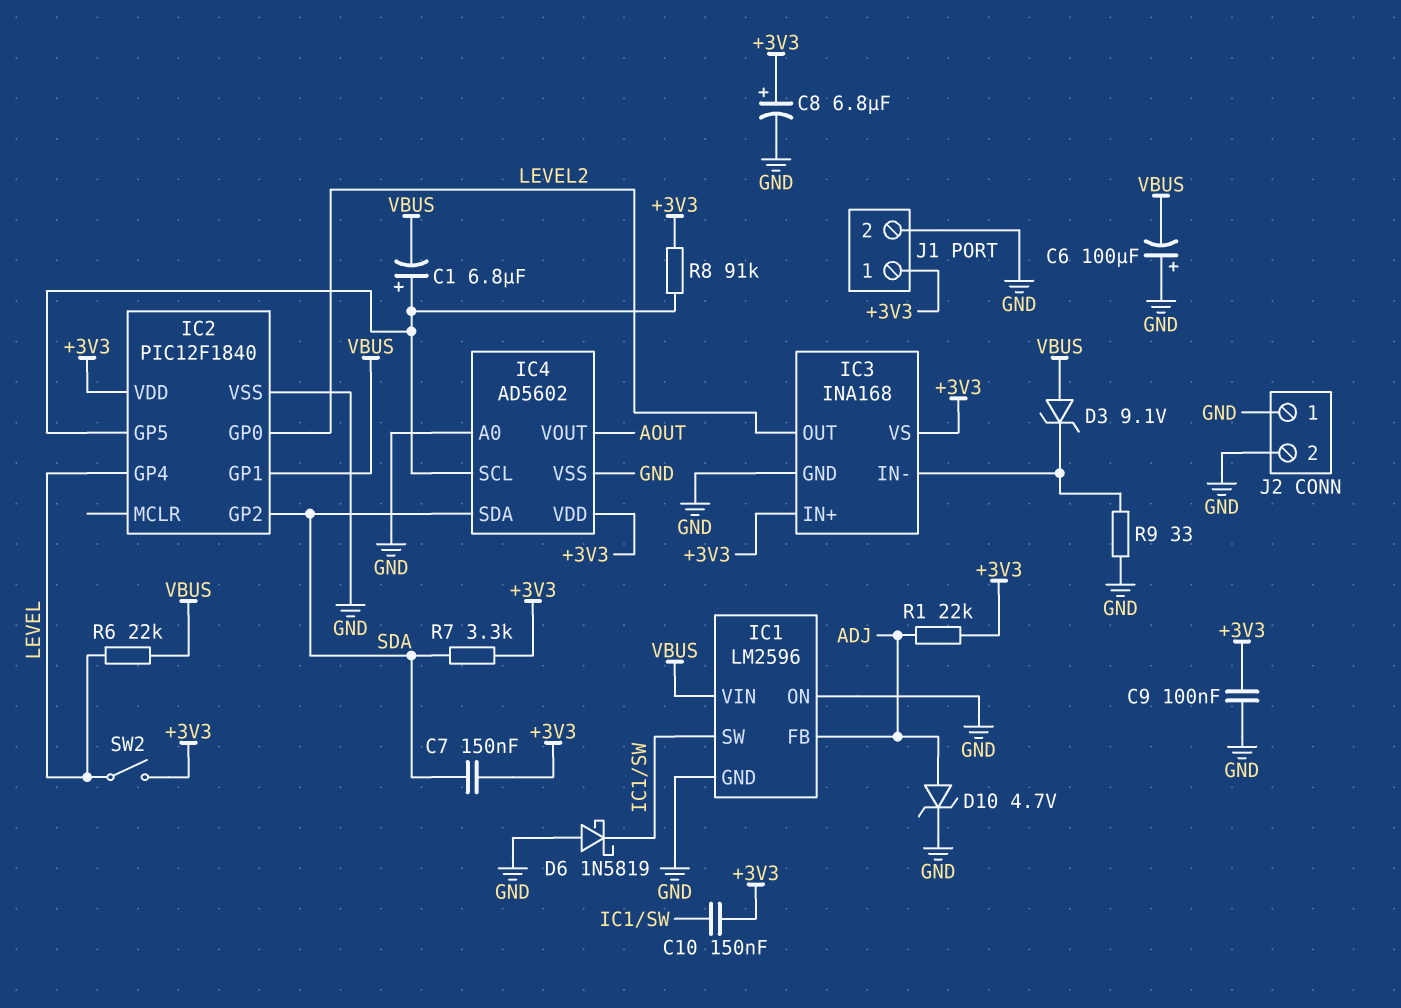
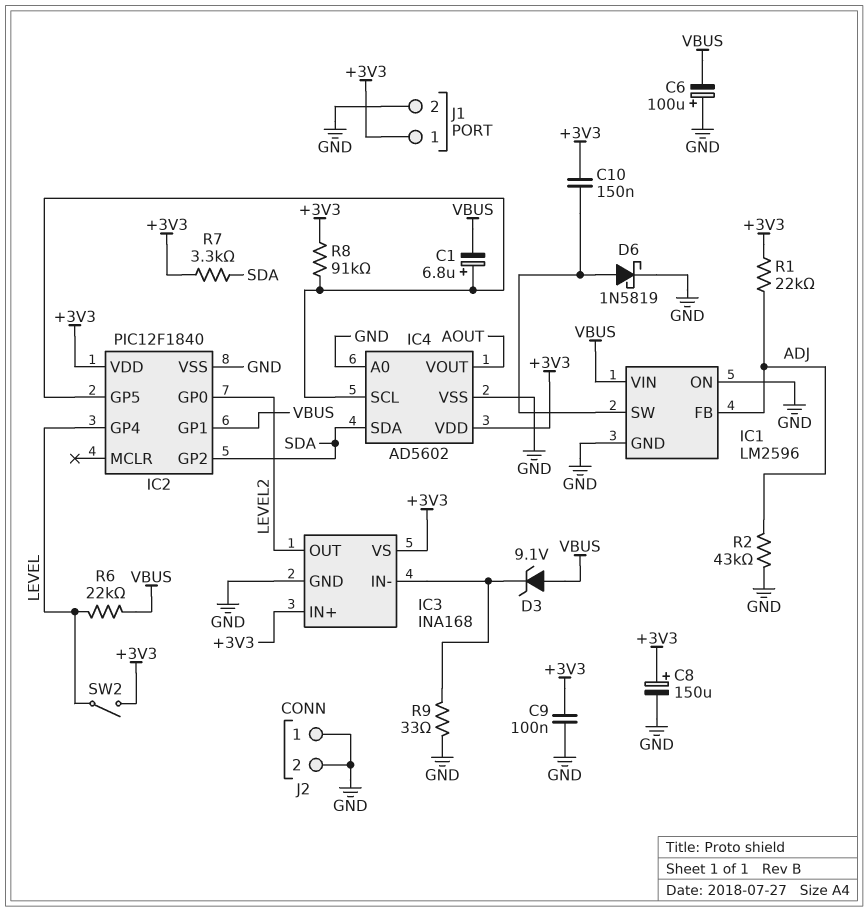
C7: 150nF (+3V3, SDA) -> none
C8: 6.8uF (plus +3V3, minus GND) -> 150uF (plus +3V3, minus GND)
D6: schottky 1N5819 (A GND, K IC1/SW) -> schottky 1N5819 (A IC1/SW, K GND)
D10: zener 4.7V (A ADJ, K GND) -> none
R2: none -> 43k (ADJ, GND)

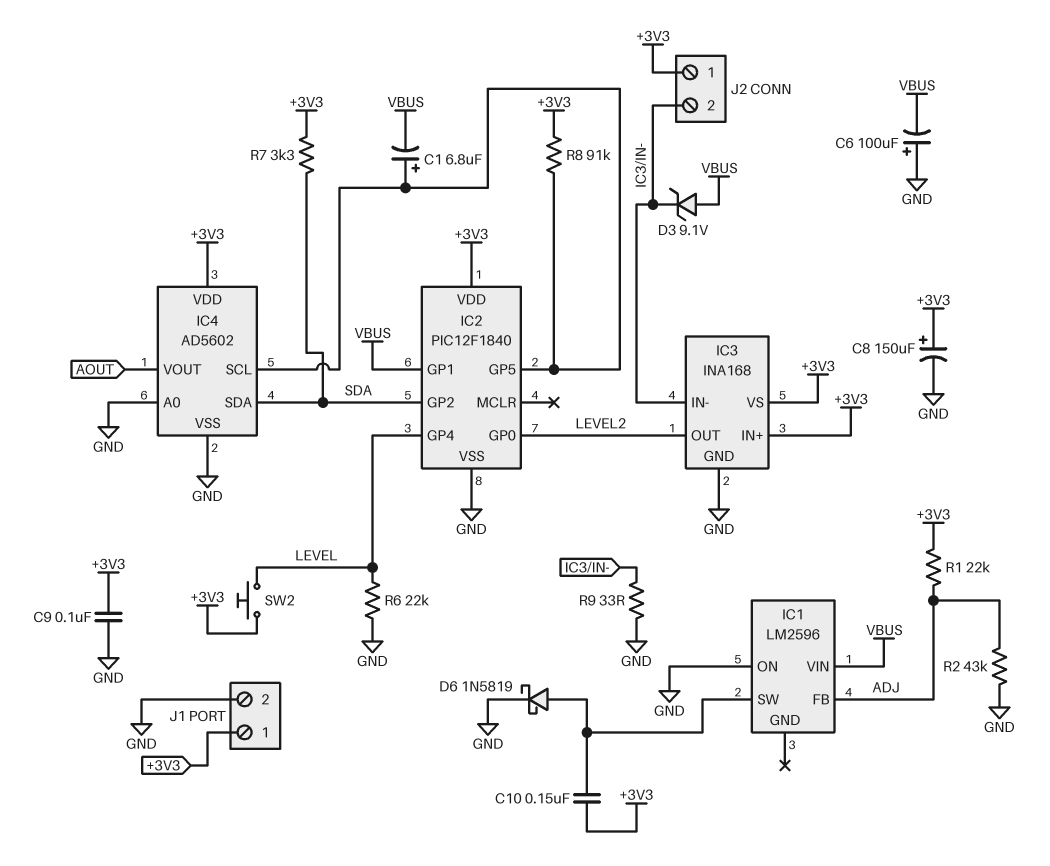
IC1 pin GND: GND -> none
J2 pin 1: GND -> +3V3
J2 pin 2: GND -> IC3/IN-
R6: 22k (LEVEL, VBUS) -> 22k (GND, LEVEL)
SW2: switch (+3V3, LEVEL) -> button (+3V3, LEVEL)

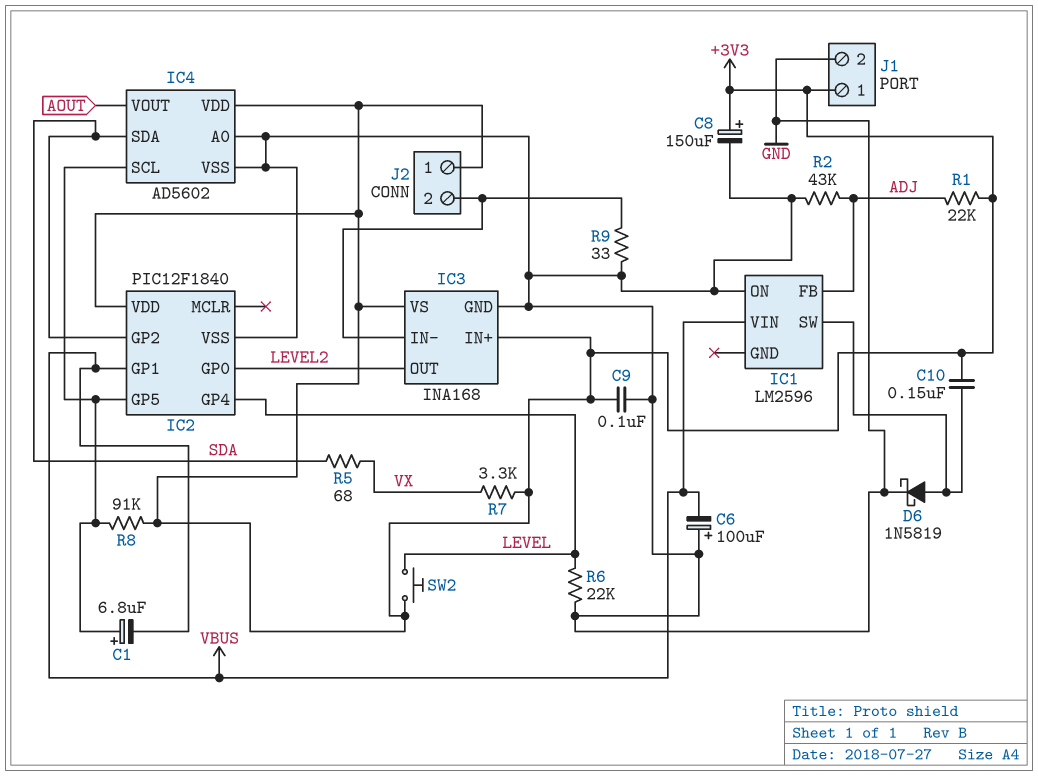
D3: zener 9.1V (A VBUS, K IC3/IN-) -> none
R5: none -> 68 (SDA, VX)
R7: 3.3k (+3V3, SDA) -> 3.3k (+3V3, VX)

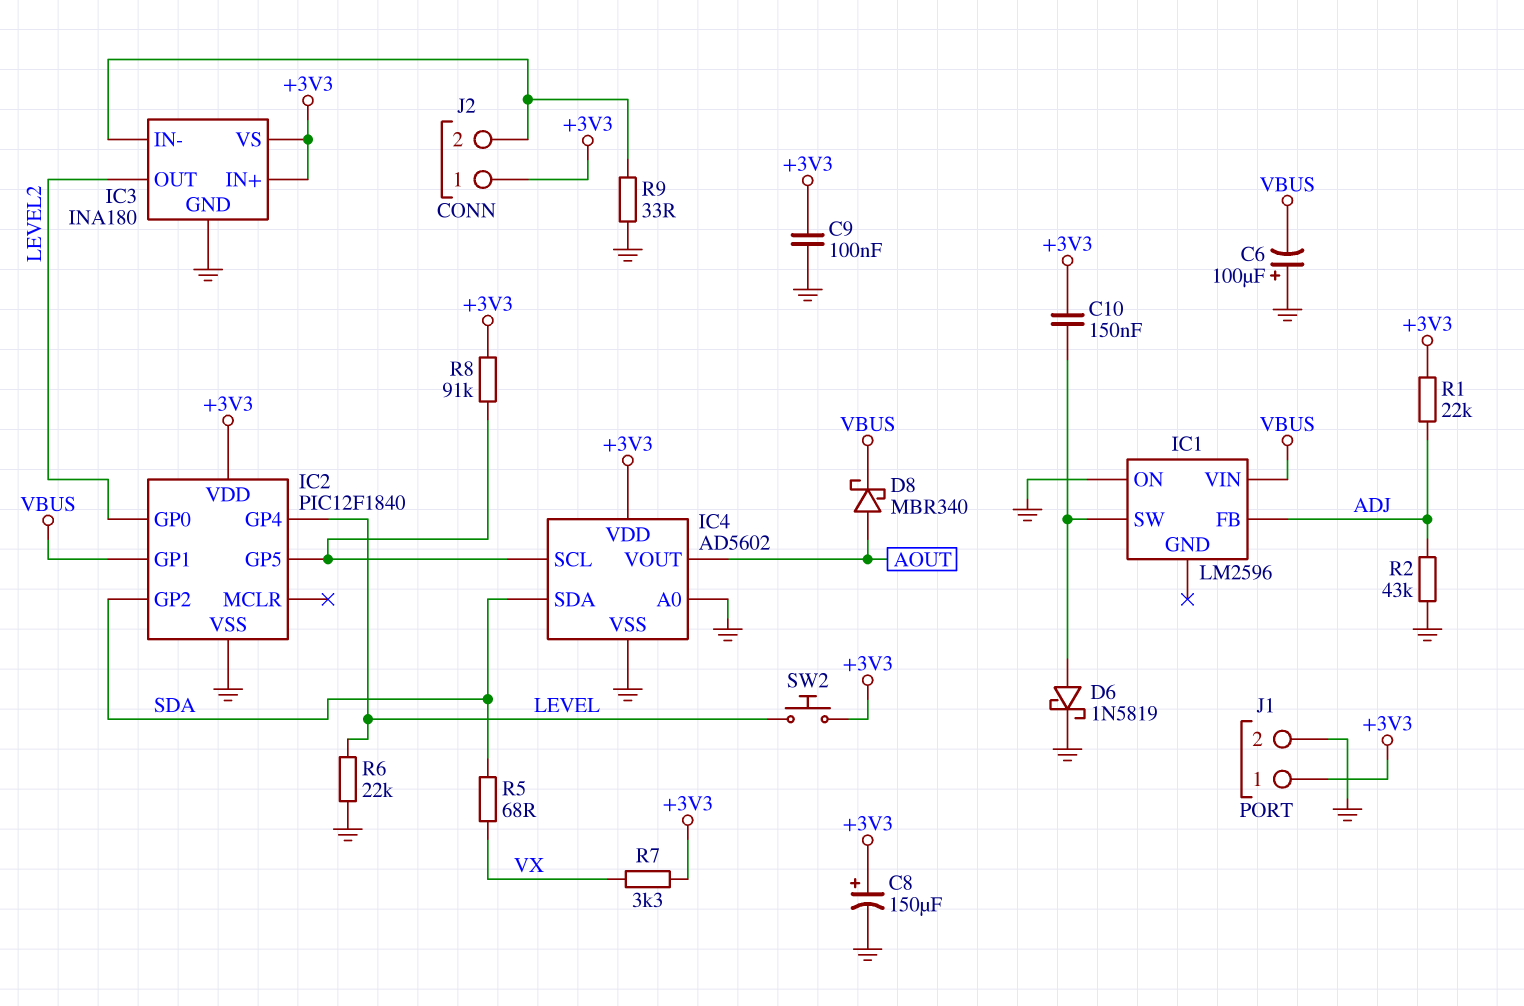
C1: 6.8uF (plus IC2/GP5, minus VBUS) -> none
D8: none -> schottky MBR340 (A AOUT, K VBUS)
IC3: INA168 -> INA180

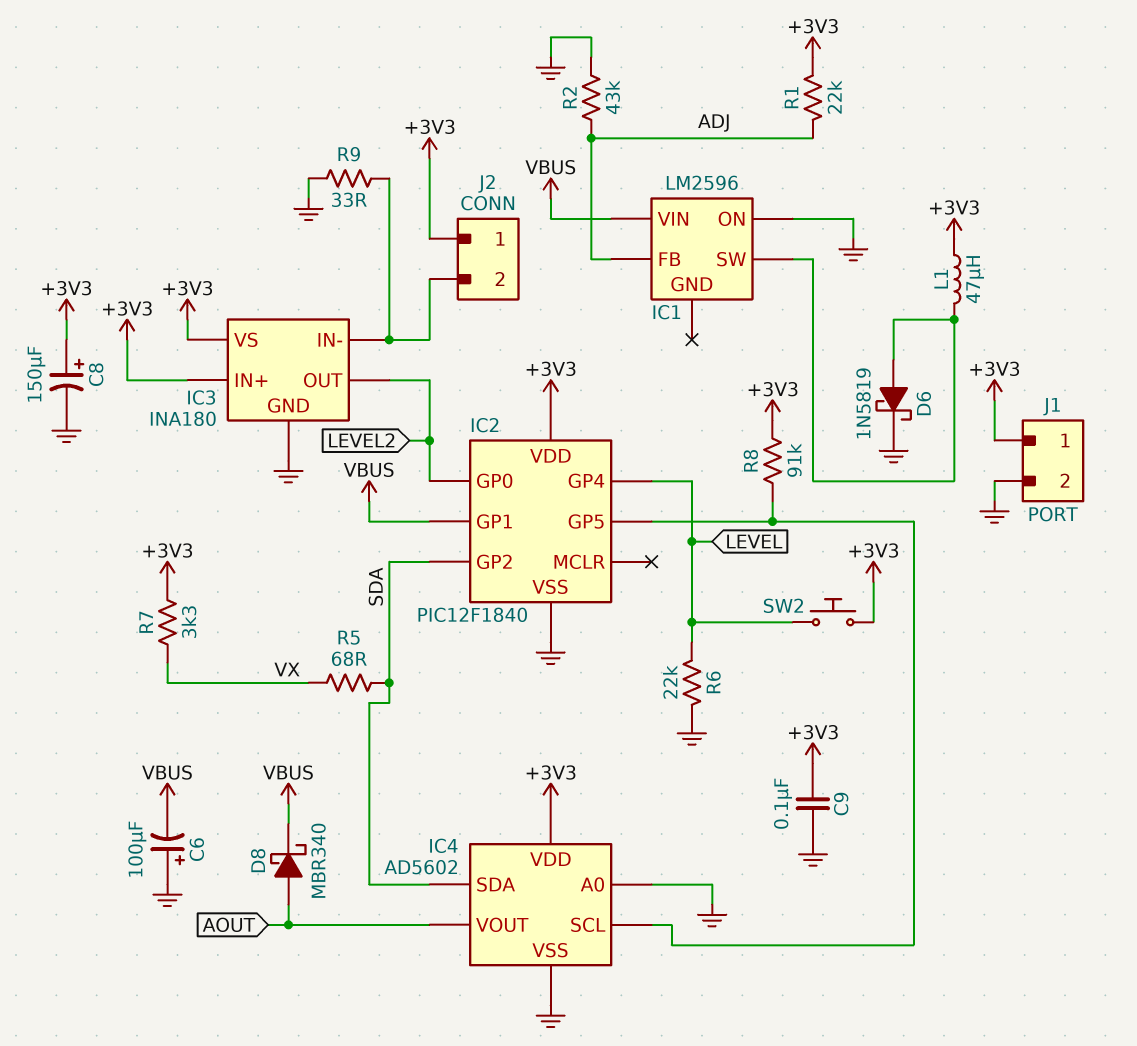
C10: 150nF (+3V3, IC1/SW) -> none
L1: none -> 47uH (+3V3, IC1/SW)

